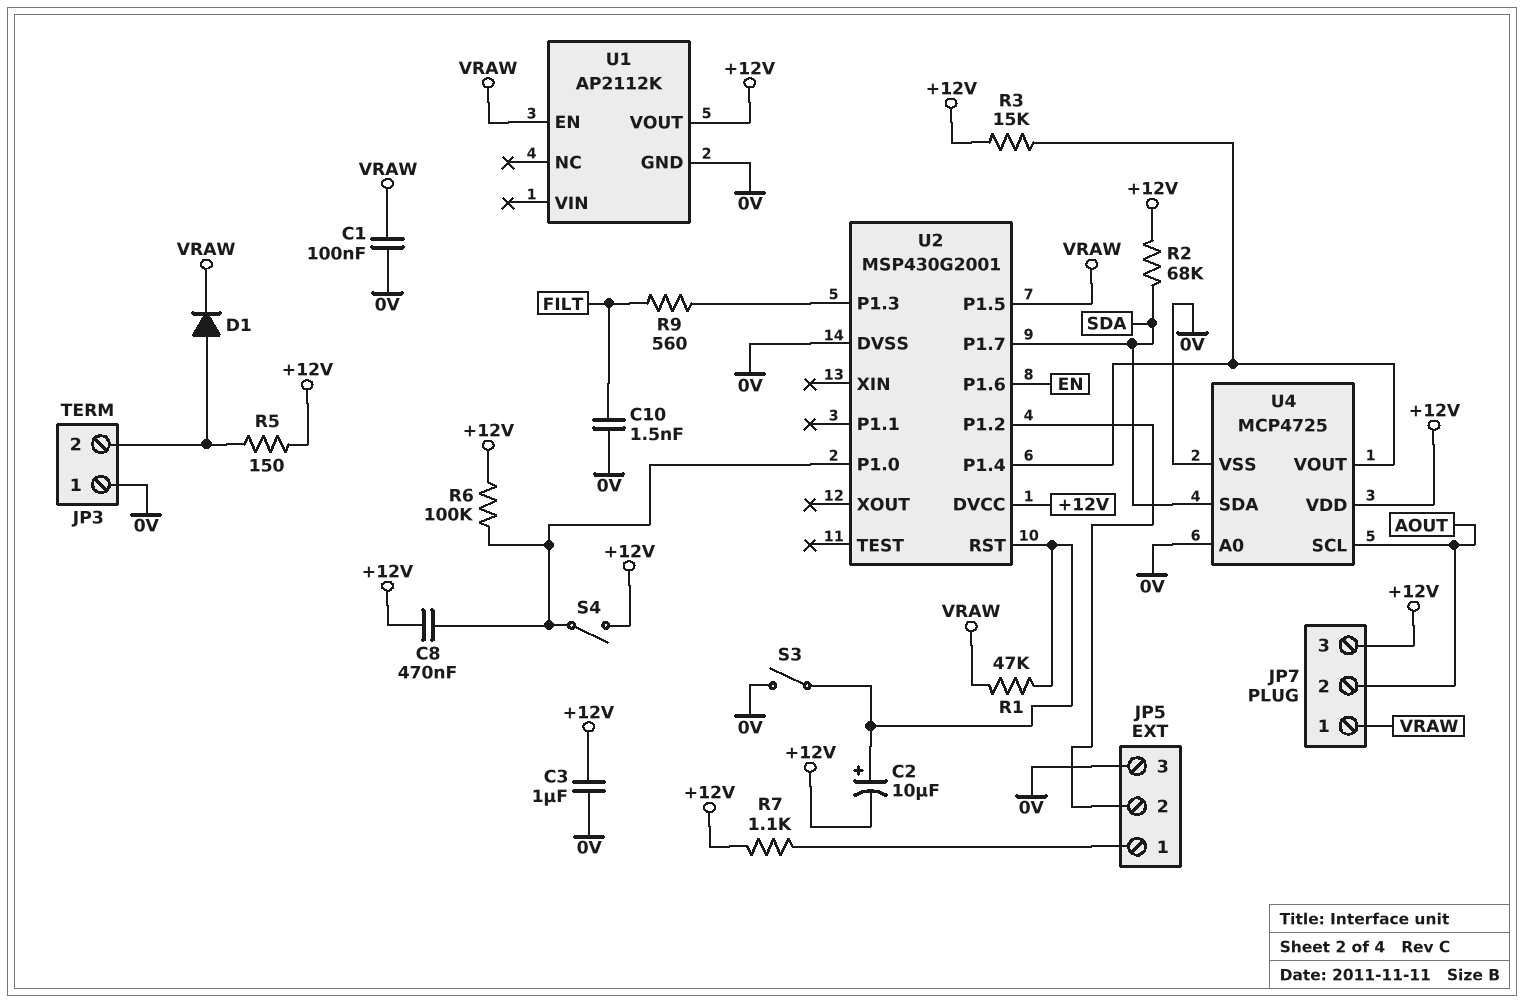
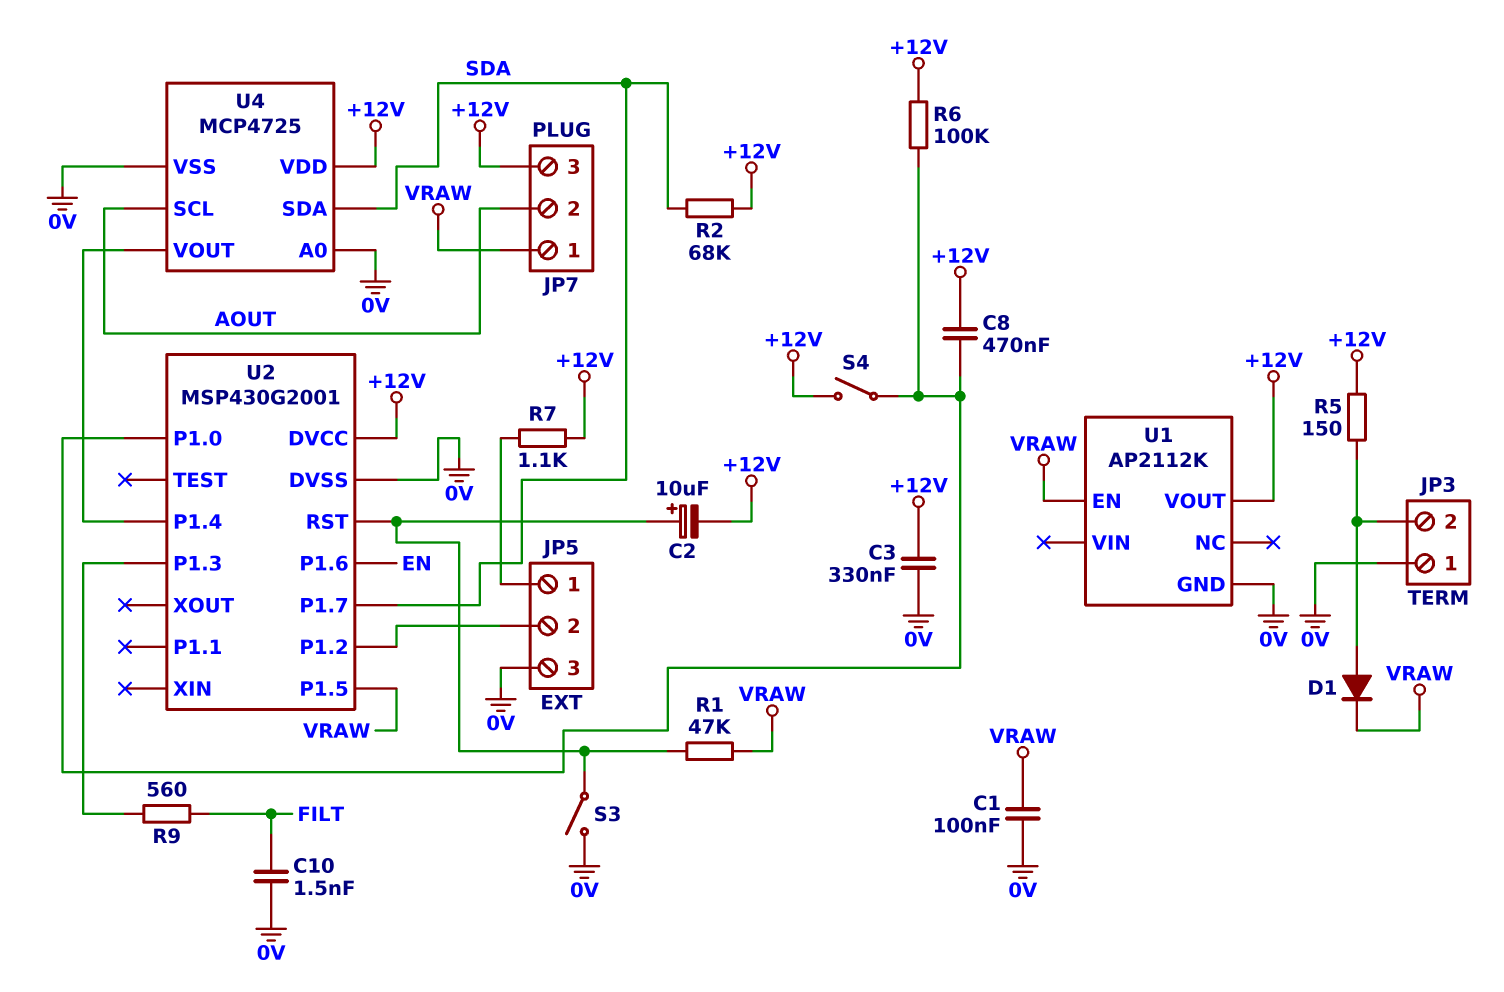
C3: 1uF (+12V, 0V) -> 330nF (+12V, 0V)
R3: 15k (+12V, U2/P1.4) -> none

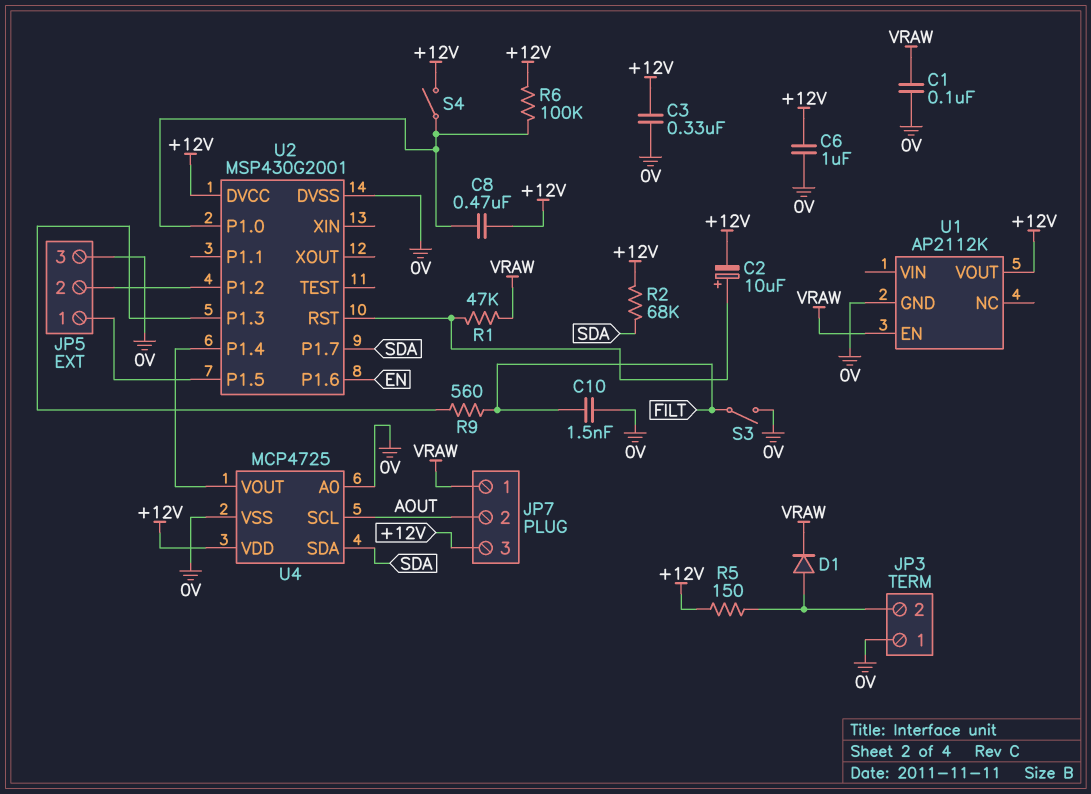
C6: none -> 1uF (+12V, 0V)
R7: 1.1k (+12V, JP5/1) -> none
S3: switch (0V, U2/RST) -> switch (0V, FILT)
U2 pin P1.5: VRAW -> JP5/1

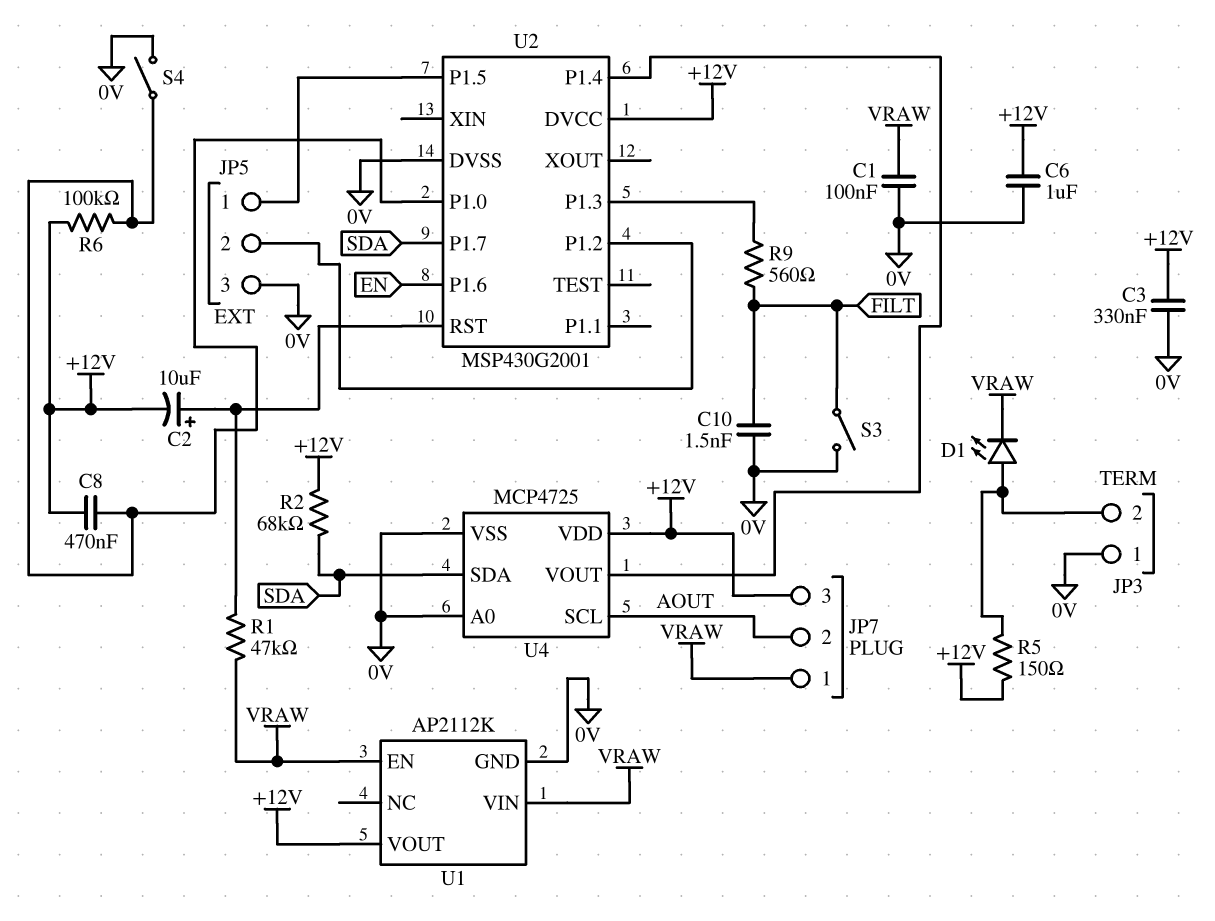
D1: diode (A JP3/2, K VRAW) -> LED (A JP3/2, K VRAW)
S4: switch (+12V, U2/P1.0) -> switch (0V, U2/P1.0)
U1 pin VIN: none -> VRAW

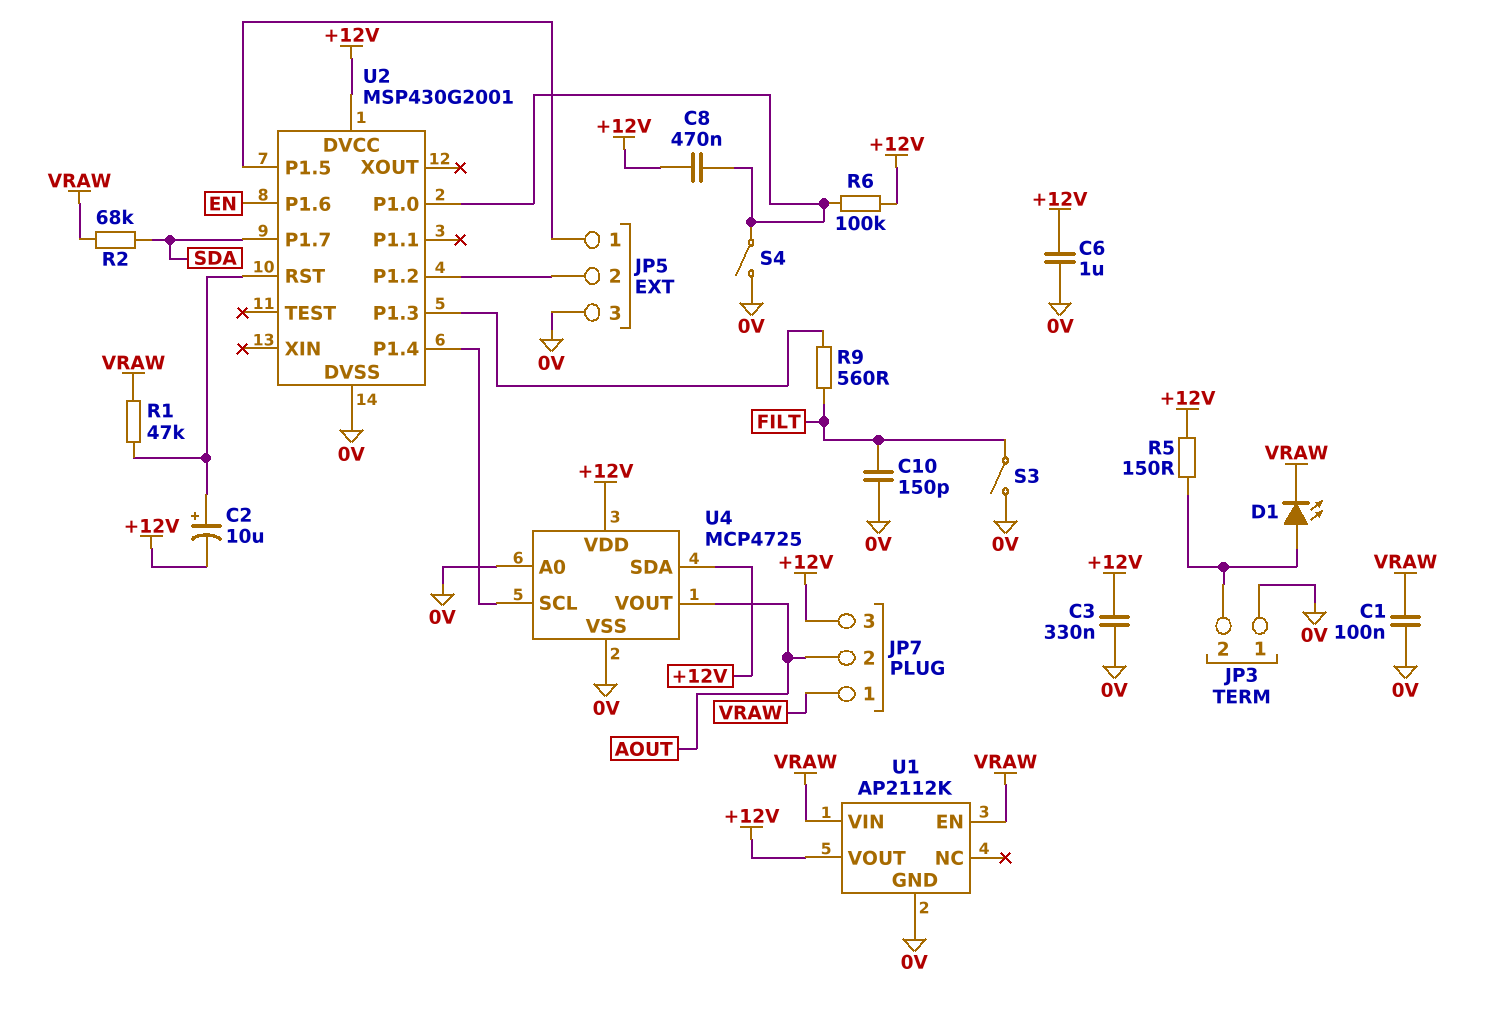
C10: 1.5nF (0V, FILT) -> 150pF (0V, FILT)
R2: 68k (+12V, SDA) -> 68k (SDA, VRAW)
U4 pin SCL: AOUT -> U2/P1.4
U4 pin SDA: SDA -> +12V
U4 pin VOUT: U2/P1.4 -> AOUT

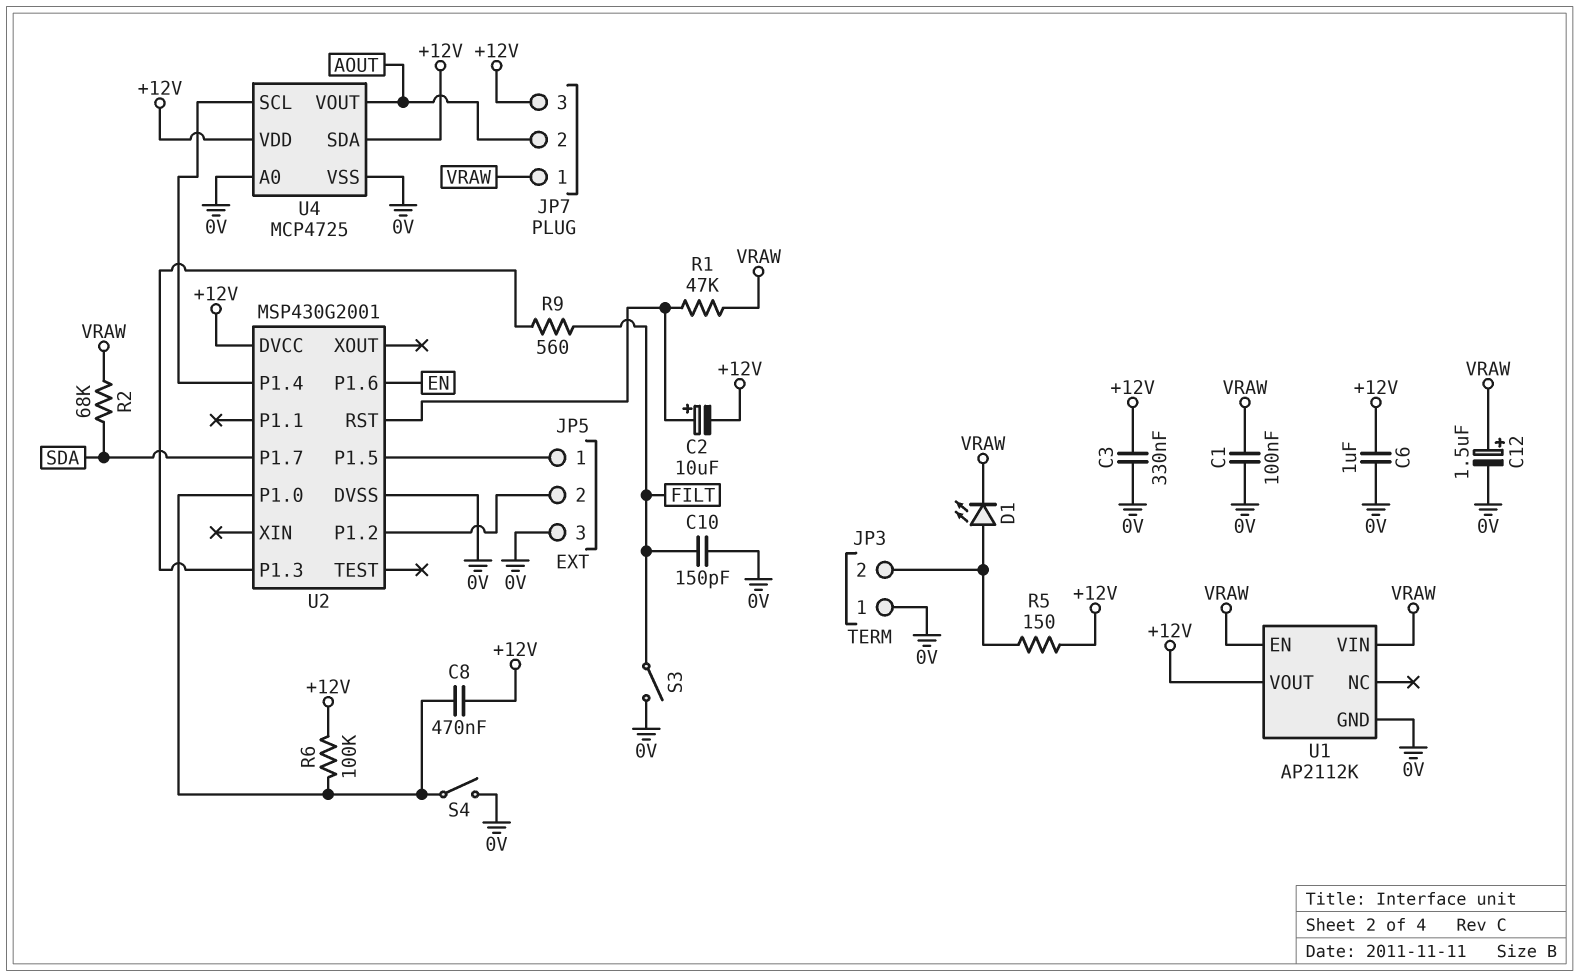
C12: none -> 1.5uF (plus VRAW, minus 0V)

